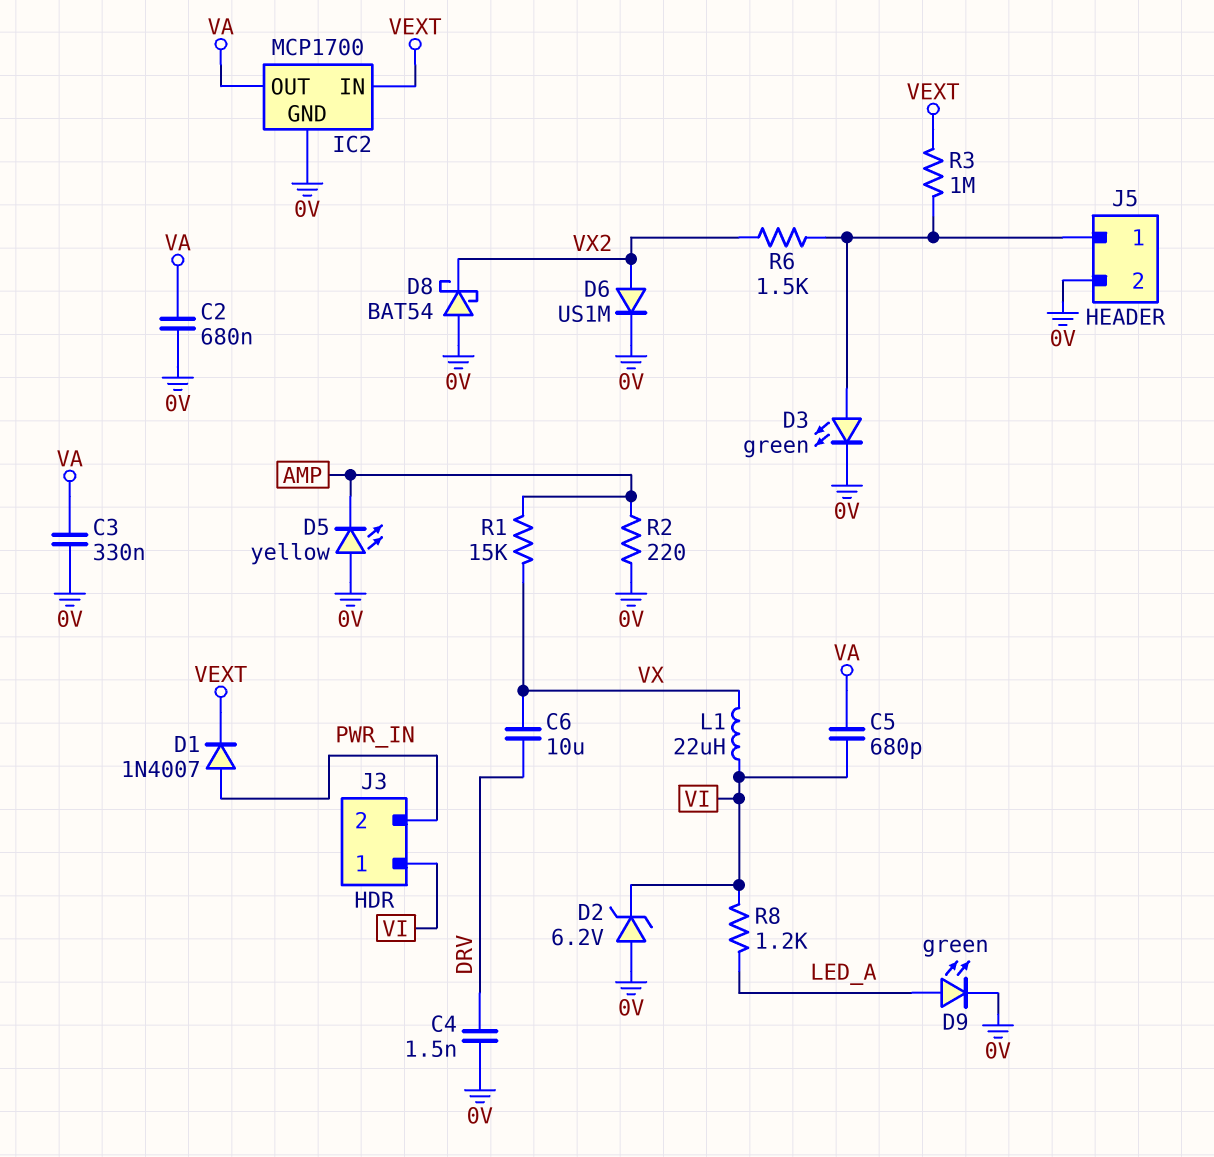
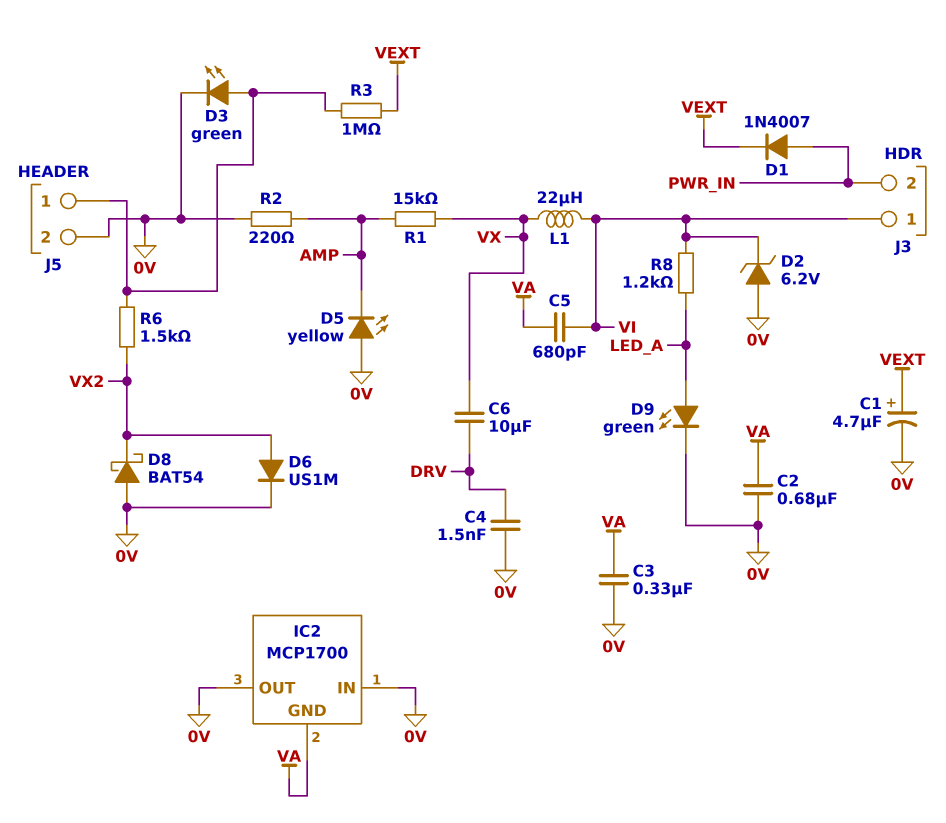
C1: none -> 4.7uF (plus VEXT, minus 0V)
IC2 pin GND: 0V -> VA
IC2 pin IN: VEXT -> 0V
IC2 pin OUT: VA -> 0V

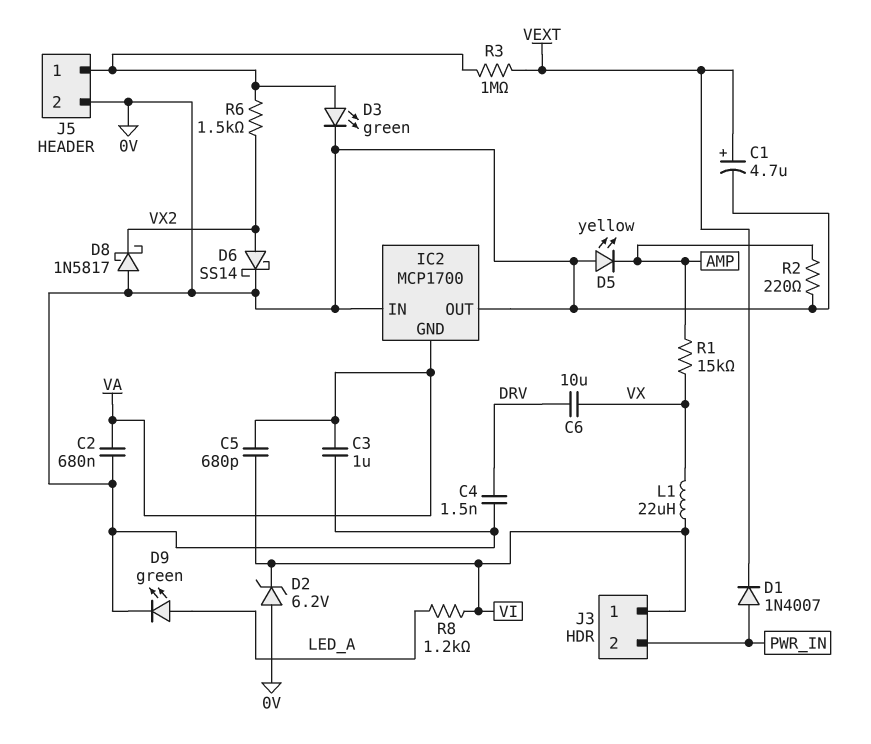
C3: 330nF (0V, VA) -> 1uF (0V, VA)
D6: diode US1M (A VX2, K 0V) -> schottky SS14 (A VX2, K 0V)
D8: schottky BAT54 (A 0V, K VX2) -> schottky 1N5817 (A 0V, K VX2)

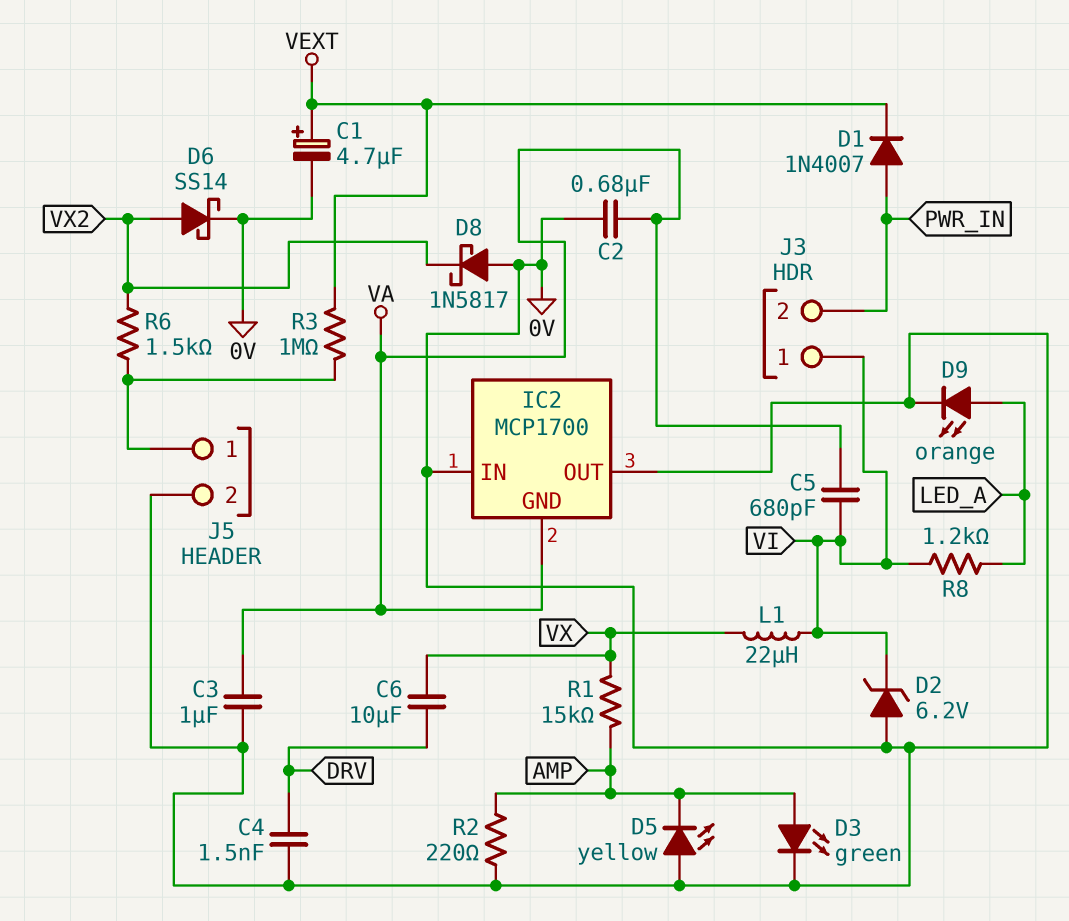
D3: LED green (A J5/1, K 0V) -> LED green (A AMP, K 0V)
D9: LED green (A LED_A, K 0V) -> LED orange (A LED_A, K 0V)

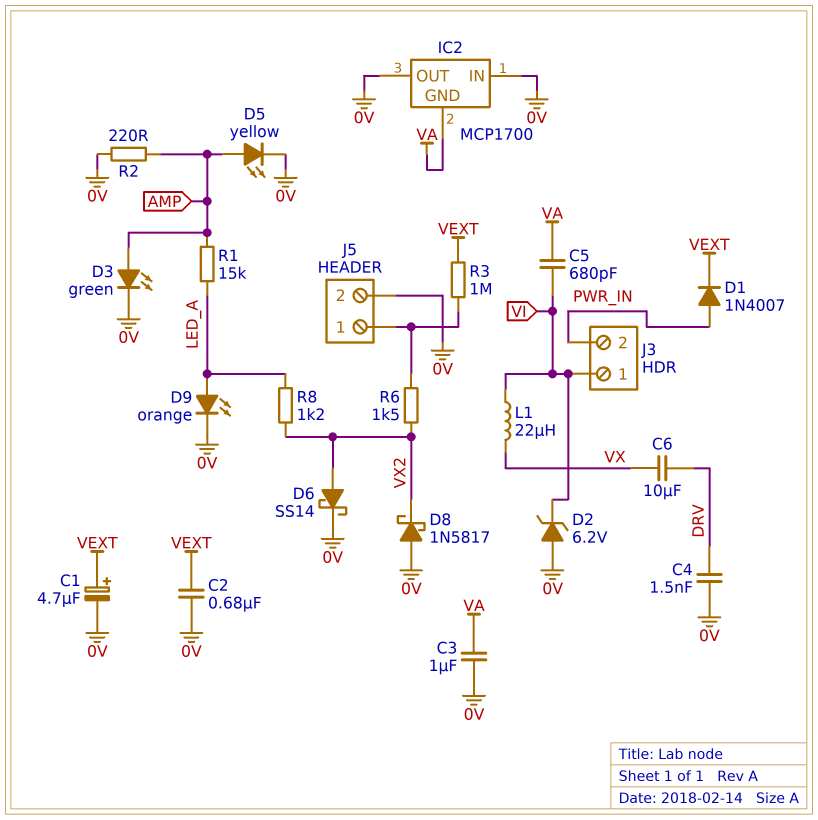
C2: 680nF (0V, VA) -> 680nF (0V, VEXT)
D5: LED yellow (A 0V, K AMP) -> LED yellow (A AMP, K 0V)
R1: 15k (AMP, VX) -> 15k (AMP, LED_A)
R8: 1.2k (LED_A, VI) -> 1.2k (LED_A, VX2)

